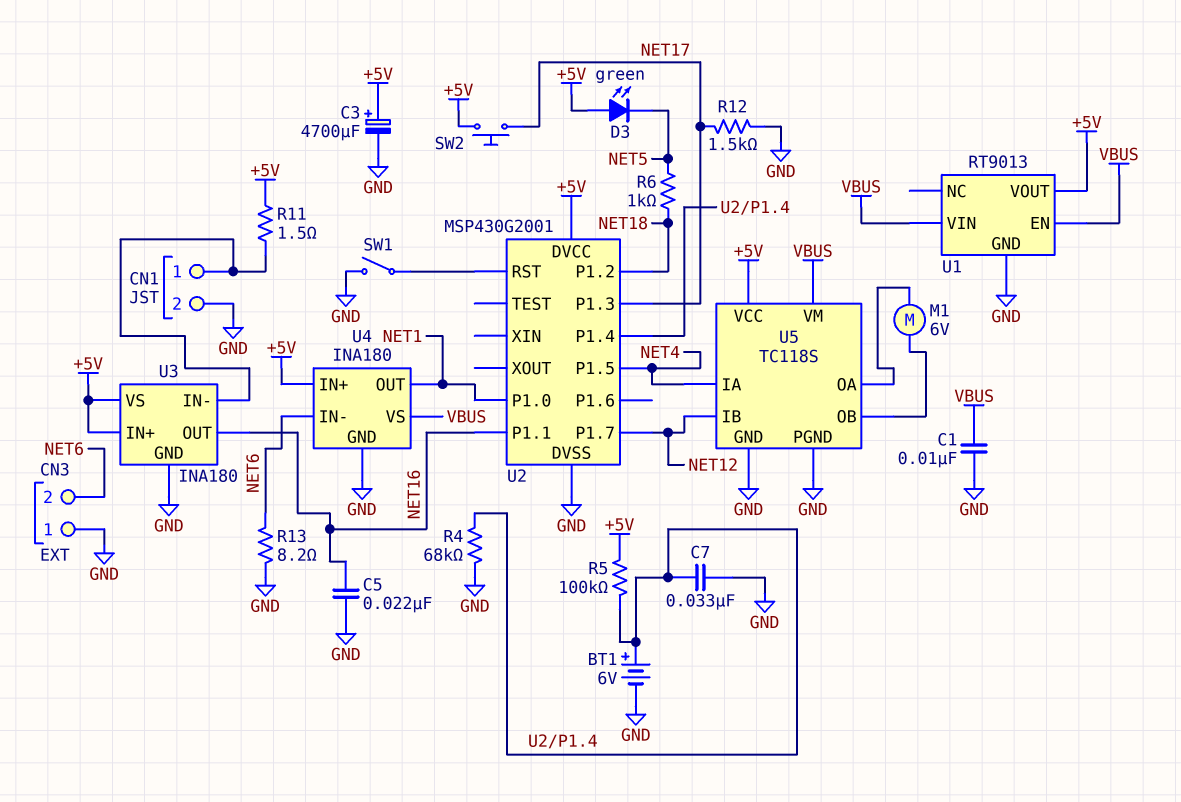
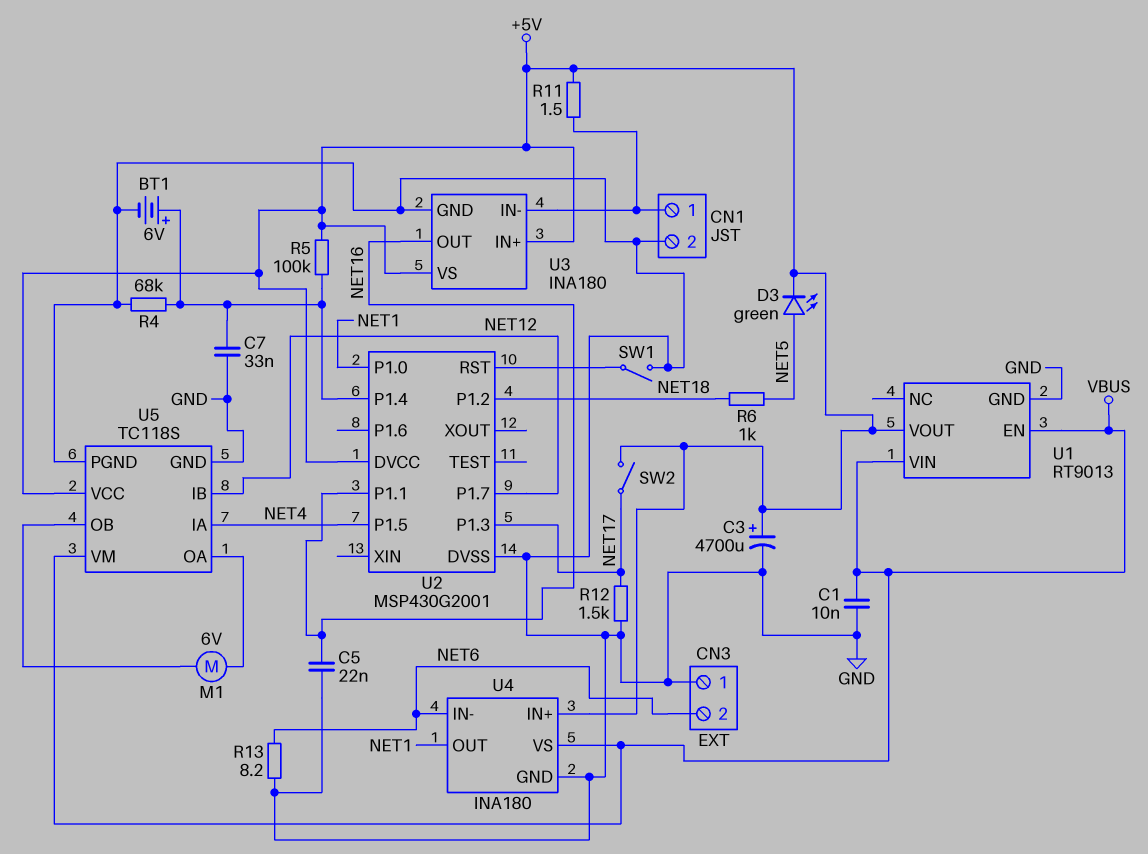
D3: LED green (A +5V, K NET5) -> LED green (A NET5, K +5V)
SW2: button (+5V, NET17) -> switch (+5V, NET17)

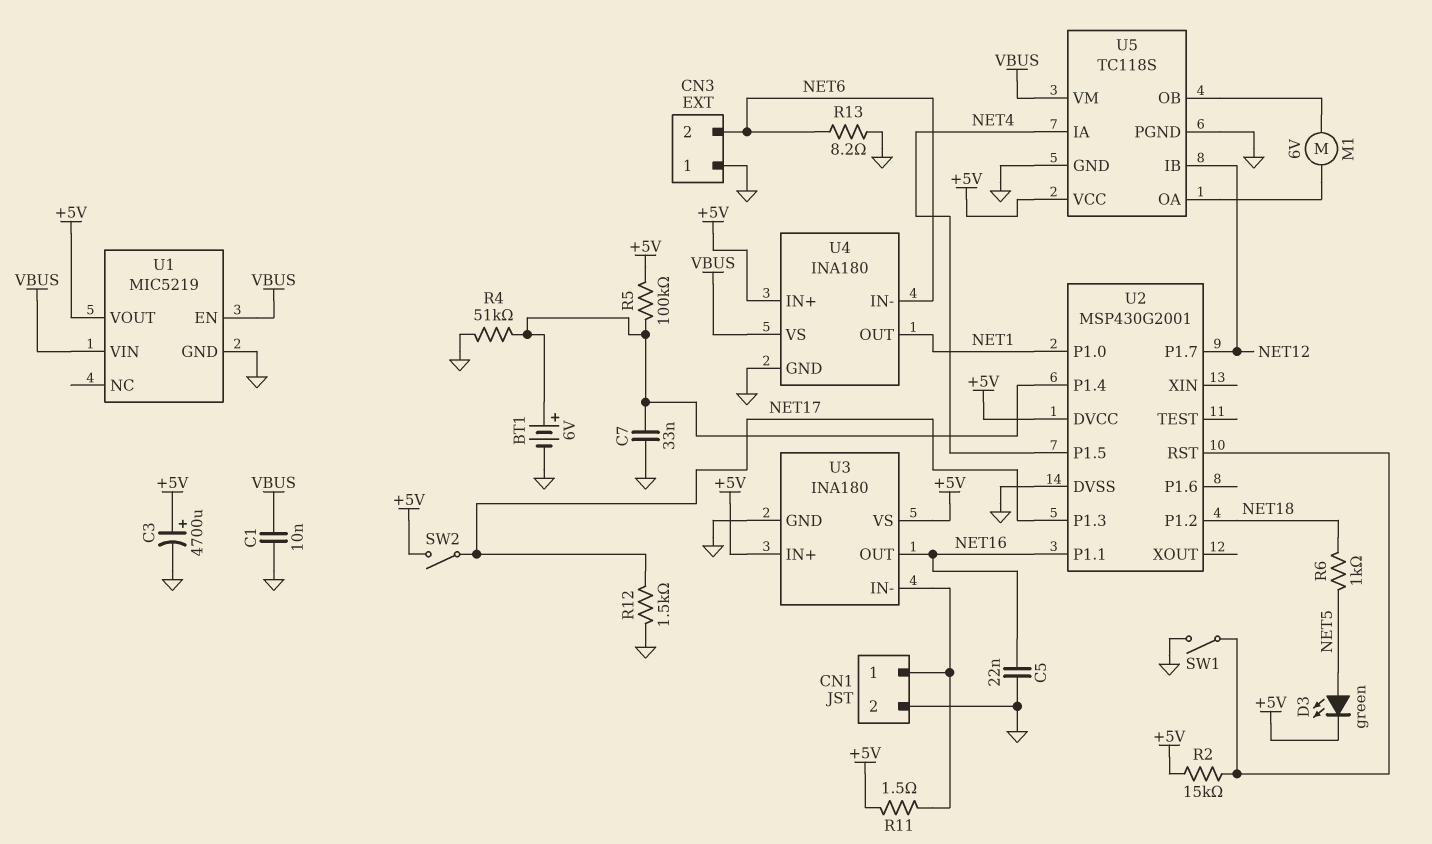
R2: none -> 15k (+5V, U2/RST)
R4: 68k (GND, U2/P1.4) -> 51k (GND, U2/P1.4)
U1: RT9013 -> MIC5219

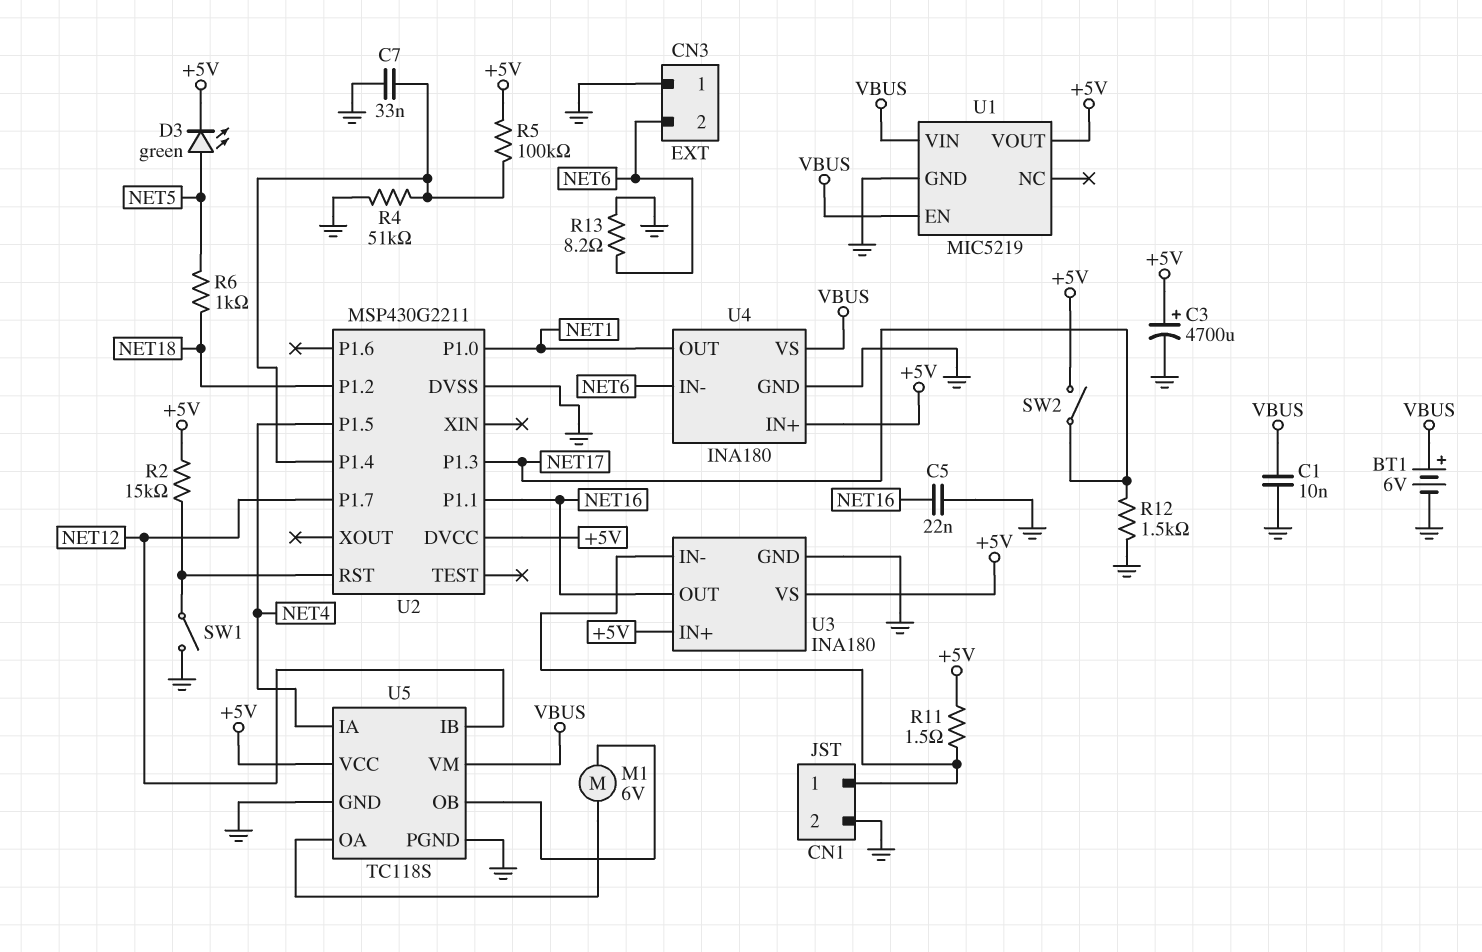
BT1: 6V (plus U2/P1.4, minus GND) -> 6V (plus VBUS, minus GND)
U2: MSP430G2001 -> MSP430G2211

